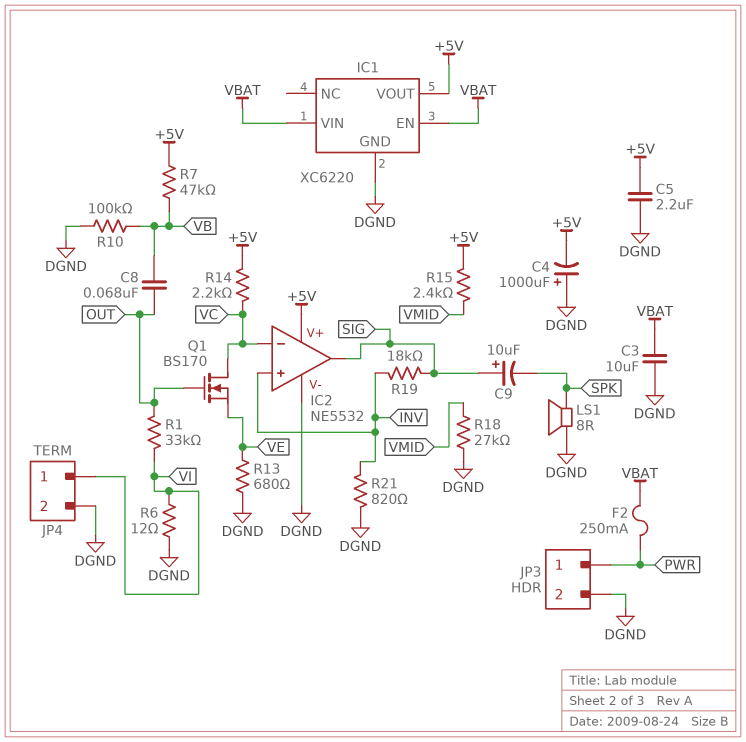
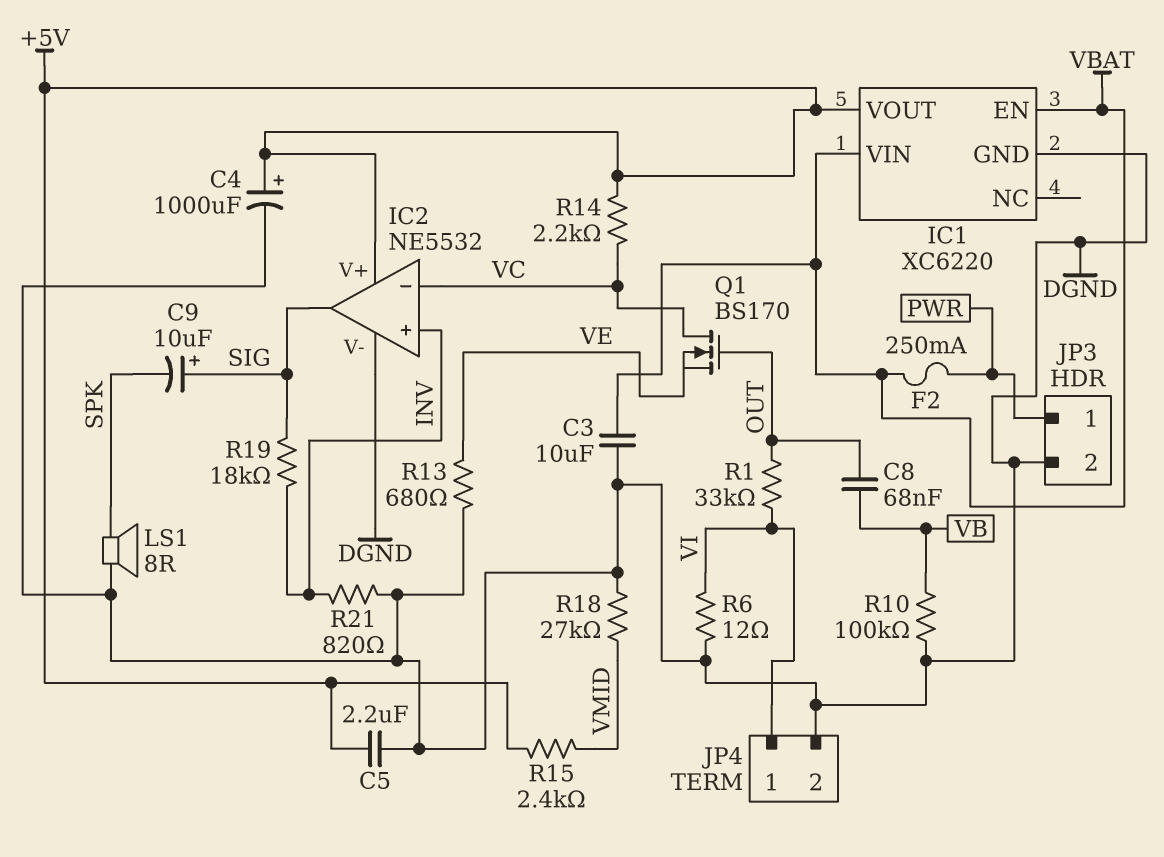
C4: 1000uF (plus DGND, minus +5V) -> 1000uF (plus +5V, minus DGND)
R7: 47k (+5V, VB) -> none

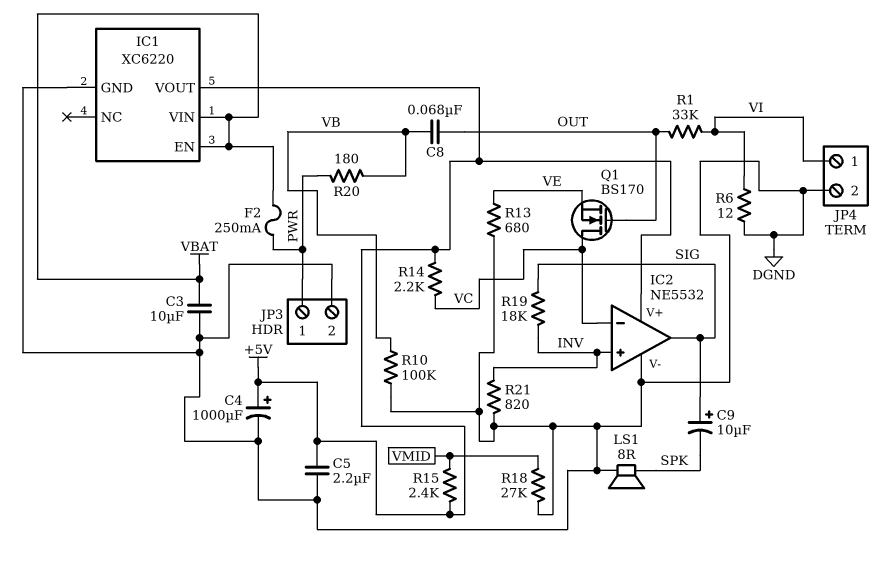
R20: none -> 180 (PWR, VB)

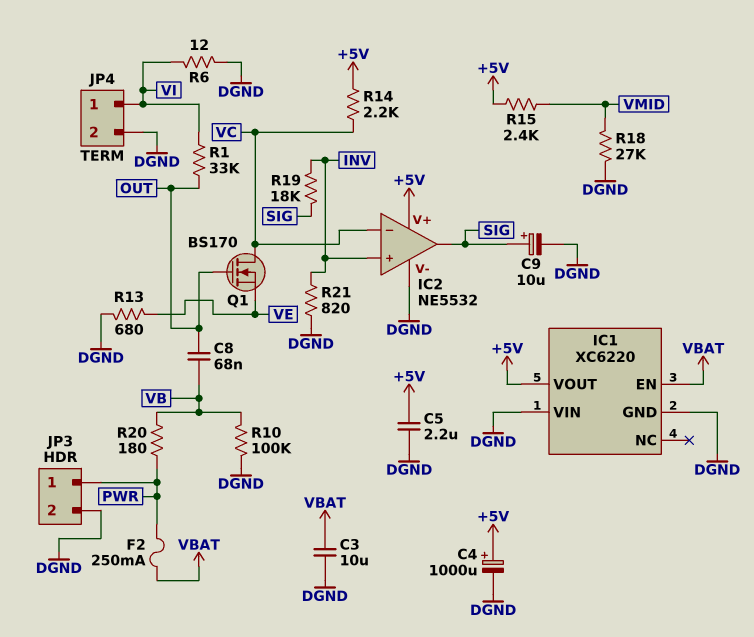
C9: 10uF (plus SIG, minus SPK) -> 10uF (plus SIG, minus DGND)
IC1 pin VIN: VBAT -> DGND
LS1: speaker 8R (DGND, SPK) -> none

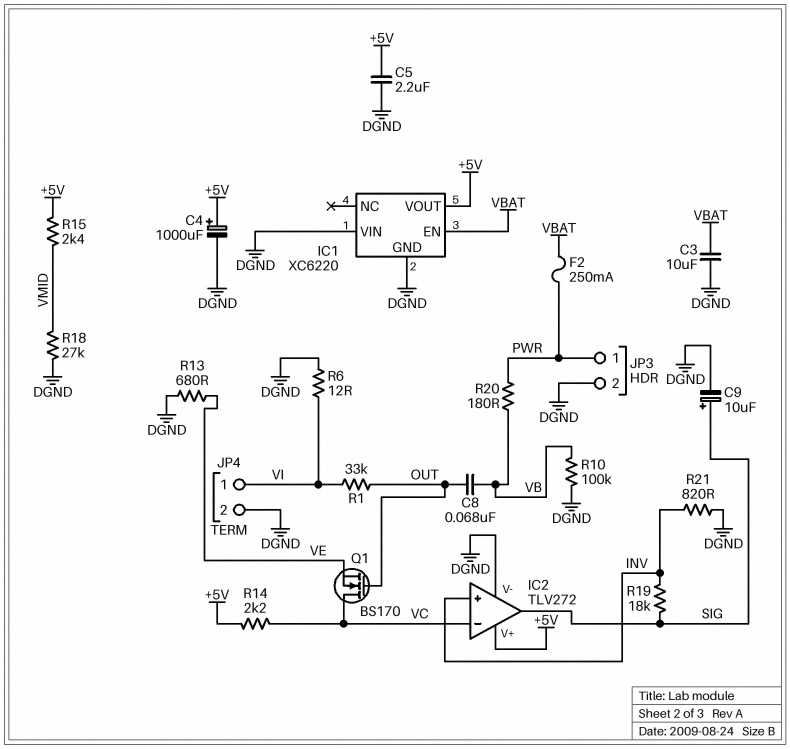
IC2: NE5532 -> TLV272

